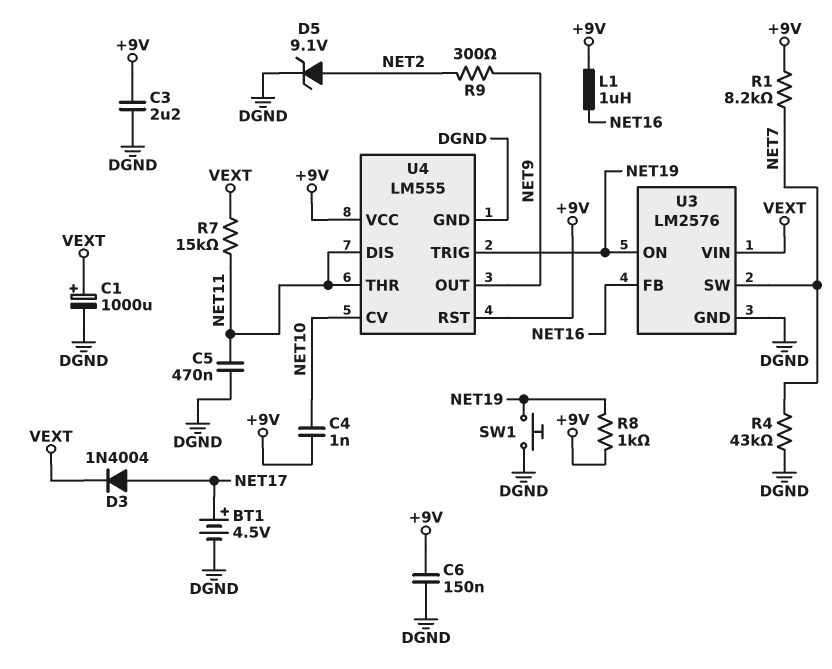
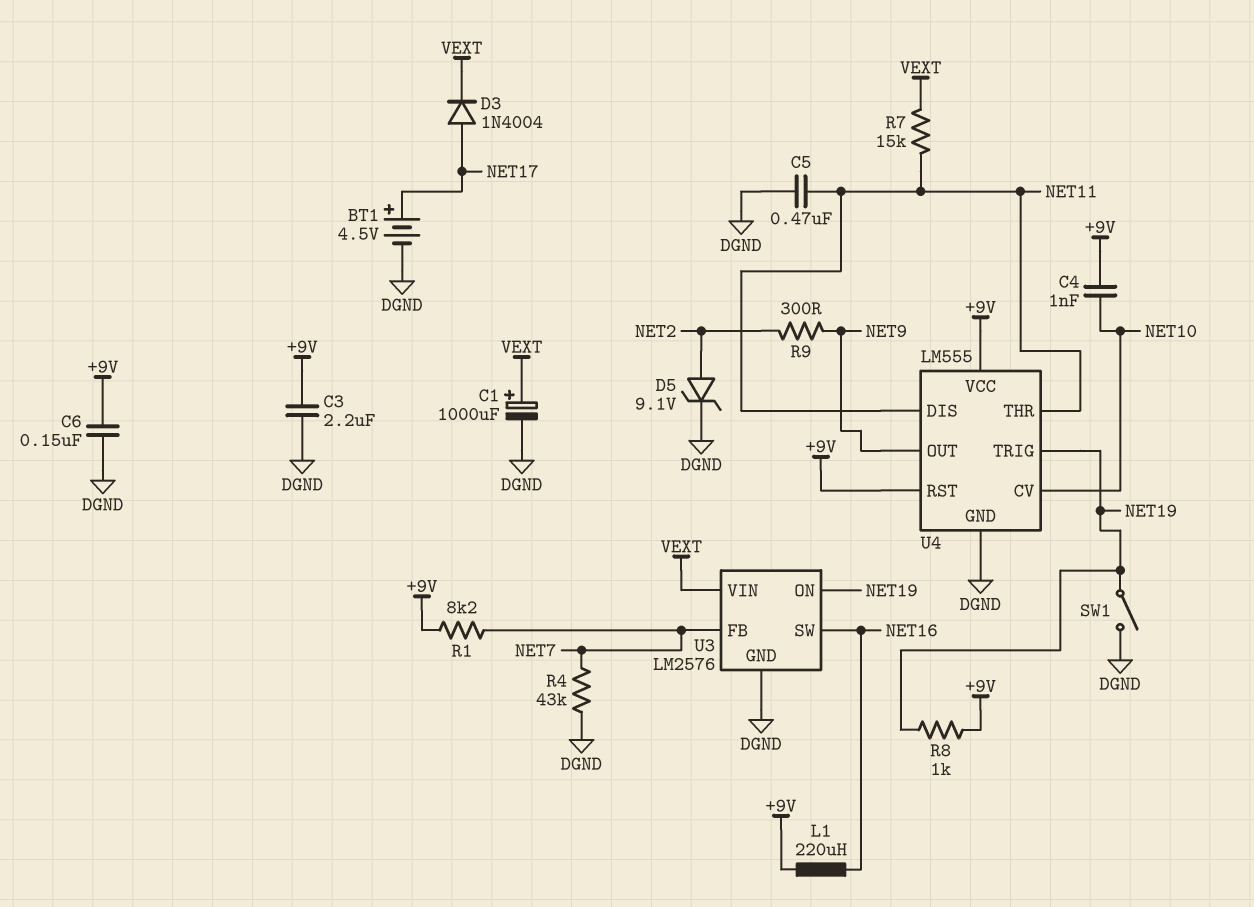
L1: 1uH (+9V, NET16) -> 220uH (+9V, NET16)
SW1: button (DGND, NET19) -> switch (DGND, NET19)
U3 pin FB: NET16 -> NET7
U3 pin SW: NET7 -> NET16

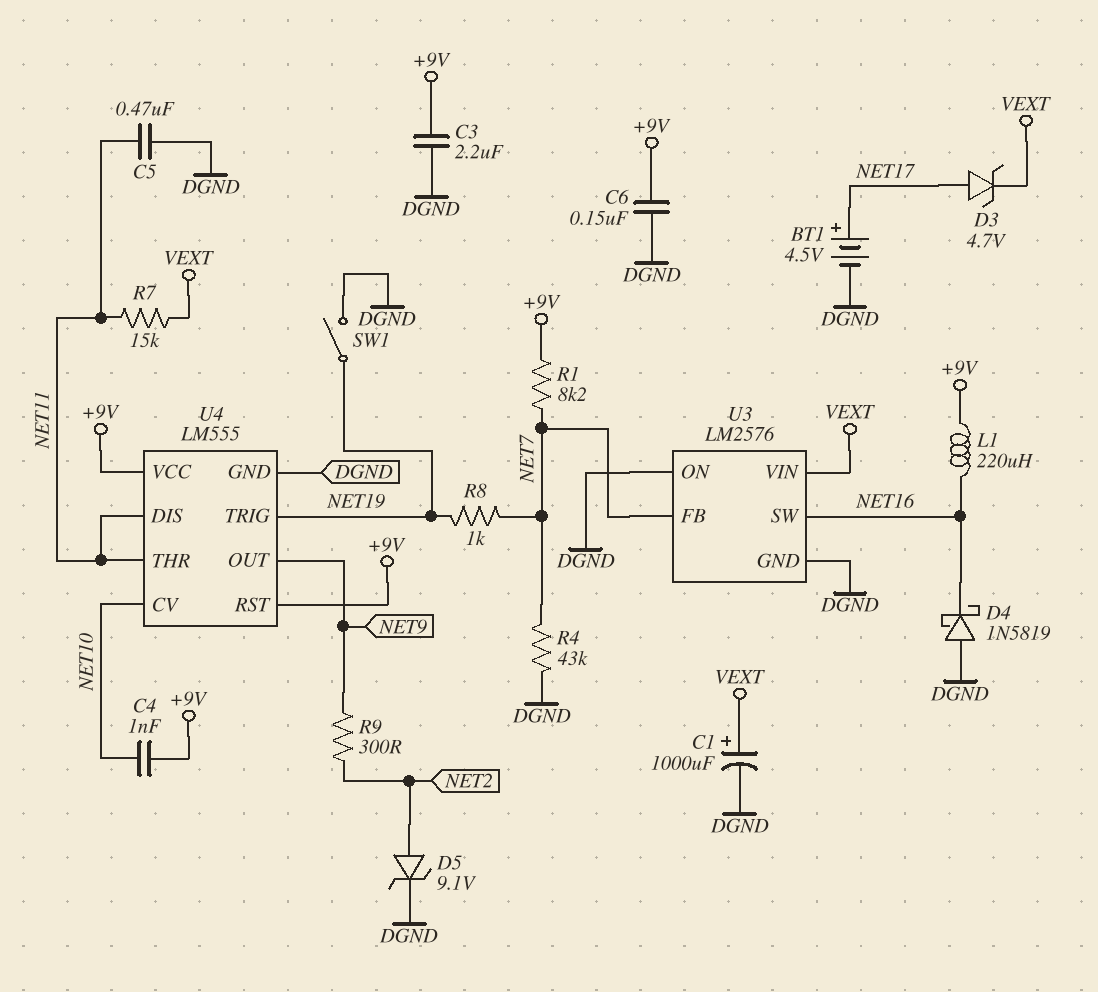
D3: diode 1N4004 (A NET17, K VEXT) -> zener 4.7V (A NET17, K VEXT)
D4: none -> schottky 1N5819 (A DGND, K NET16)
R8: 1k (+9V, NET19) -> 1k (NET7, NET19)
U3 pin ON: NET19 -> DGND

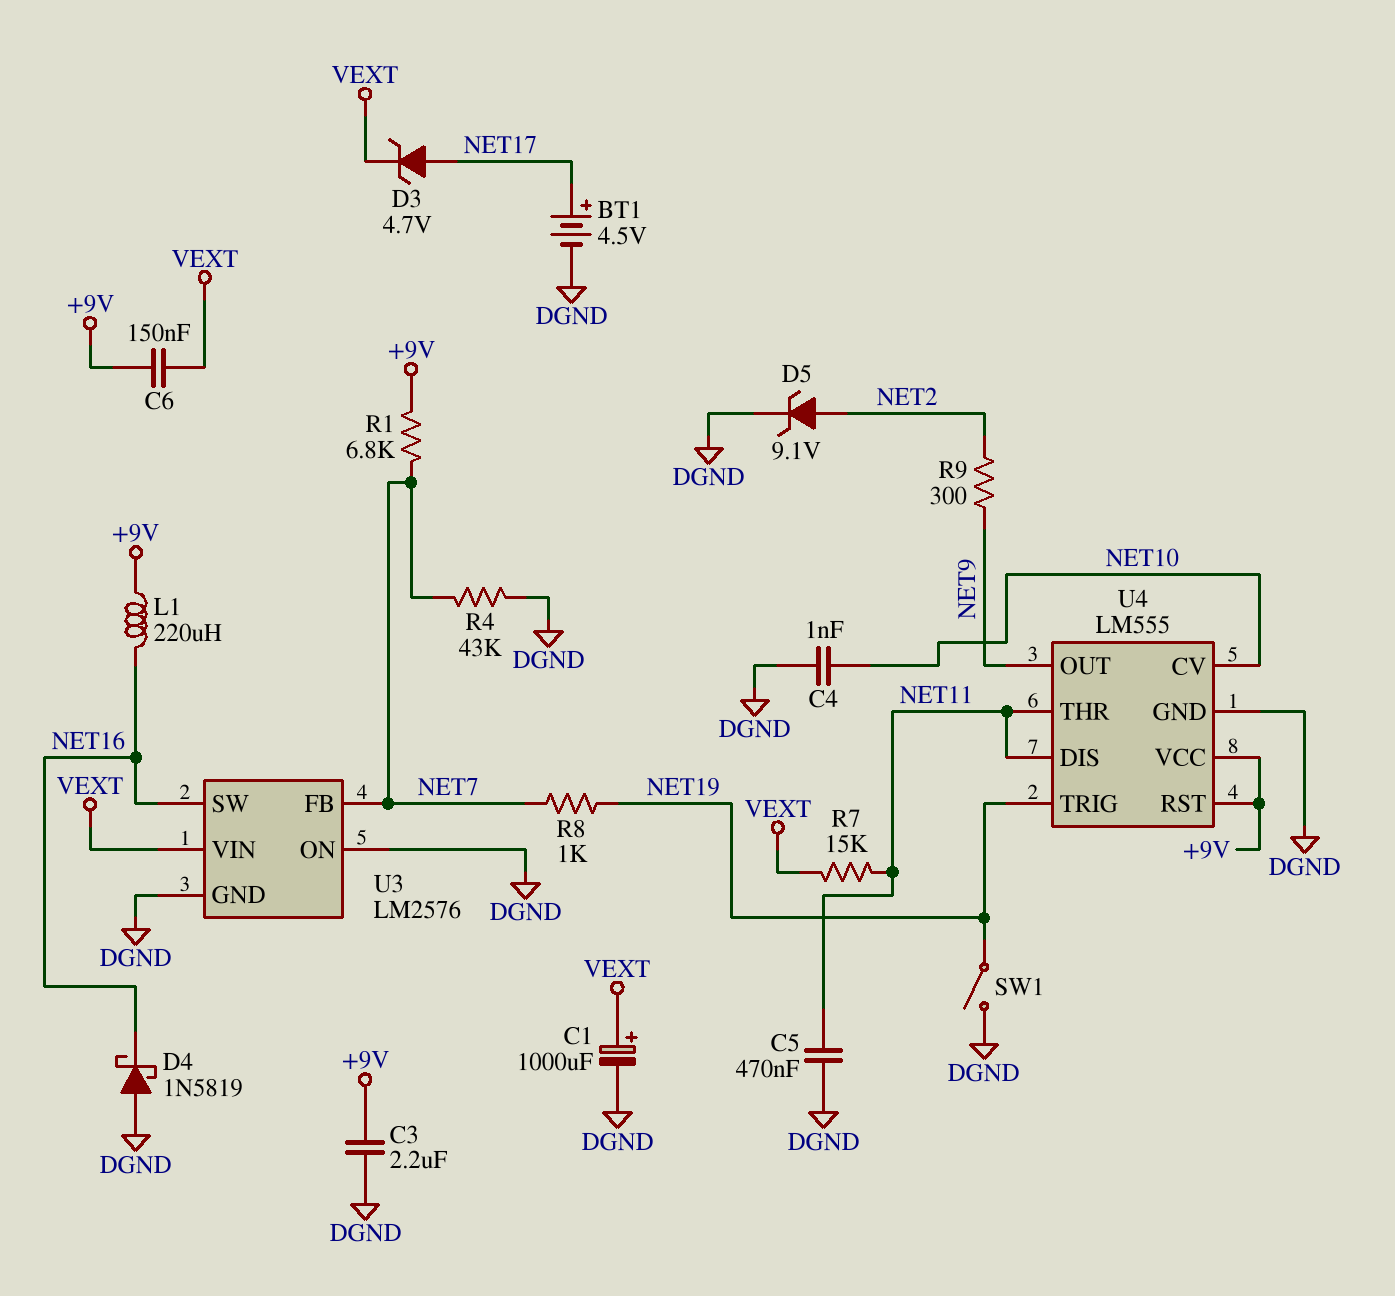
C4: 1nF (+9V, NET10) -> 1nF (DGND, NET10)
C6: 150nF (+9V, DGND) -> 150nF (+9V, VEXT)
R1: 8.2k (+9V, NET7) -> 6.8k (+9V, NET7)

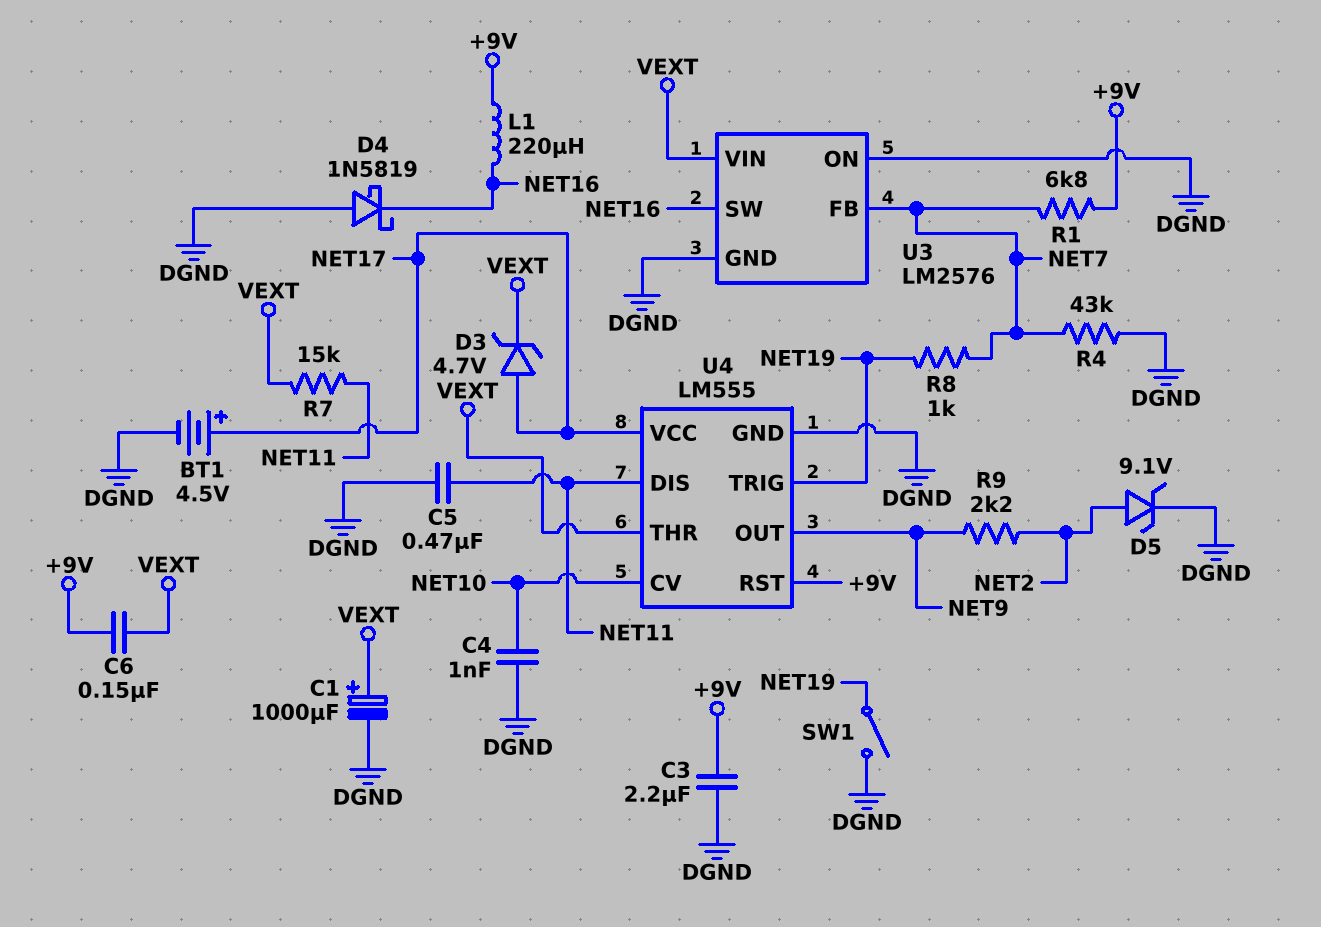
R9: 300 (NET2, NET9) -> 2.2k (NET2, NET9)
U4 pin THR: NET11 -> VEXT
U4 pin VCC: +9V -> NET17

